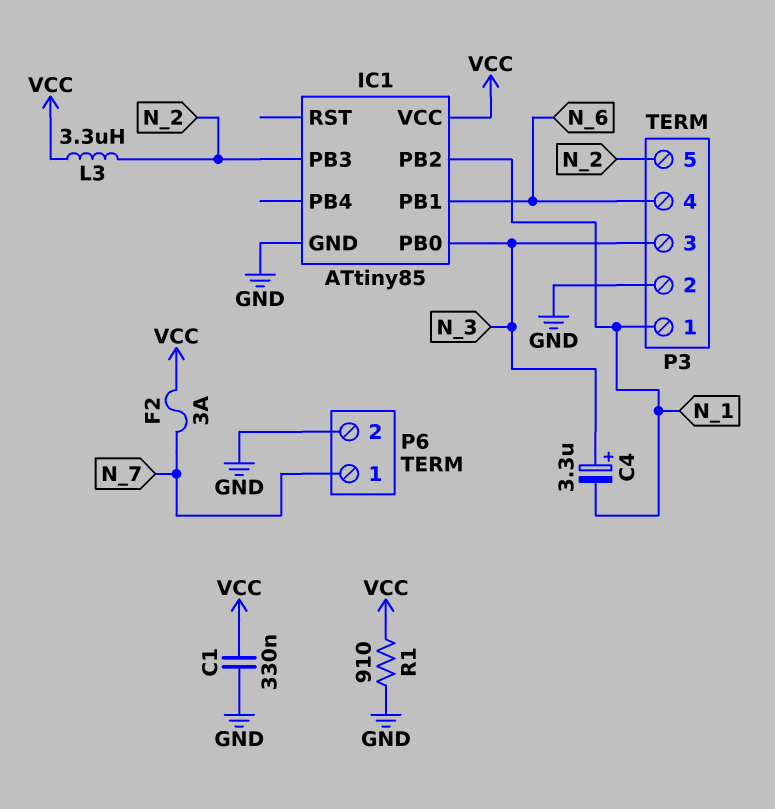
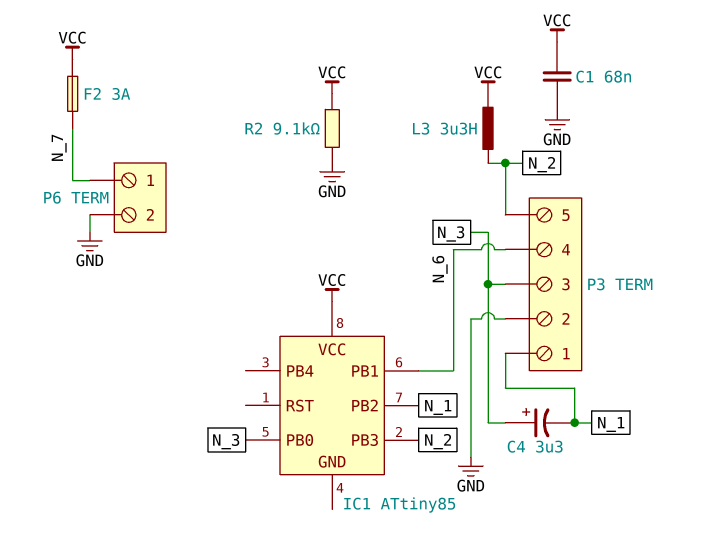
C1: 330nF (GND, VCC) -> 68nF (GND, VCC)
IC1 pin GND: GND -> none
R1: 910 (GND, VCC) -> none
R2: none -> 9.1k (GND, VCC)

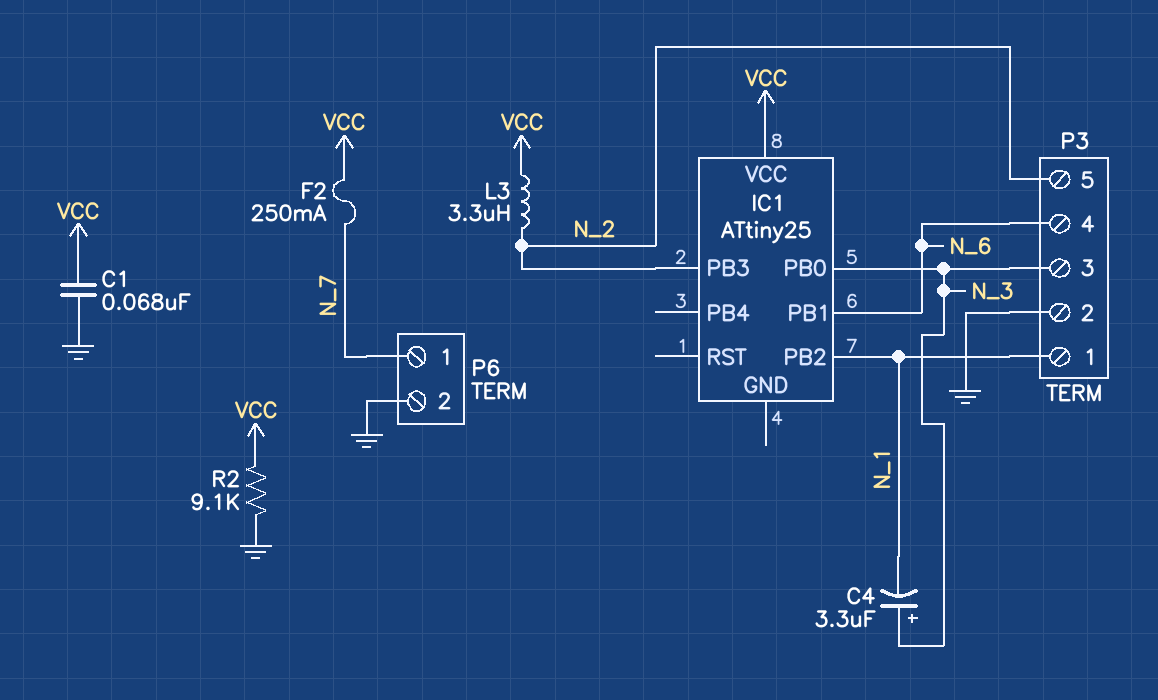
F2: 3A (N_7, VCC) -> 250mA (N_7, VCC)
IC1: ATtiny85 -> ATtiny25

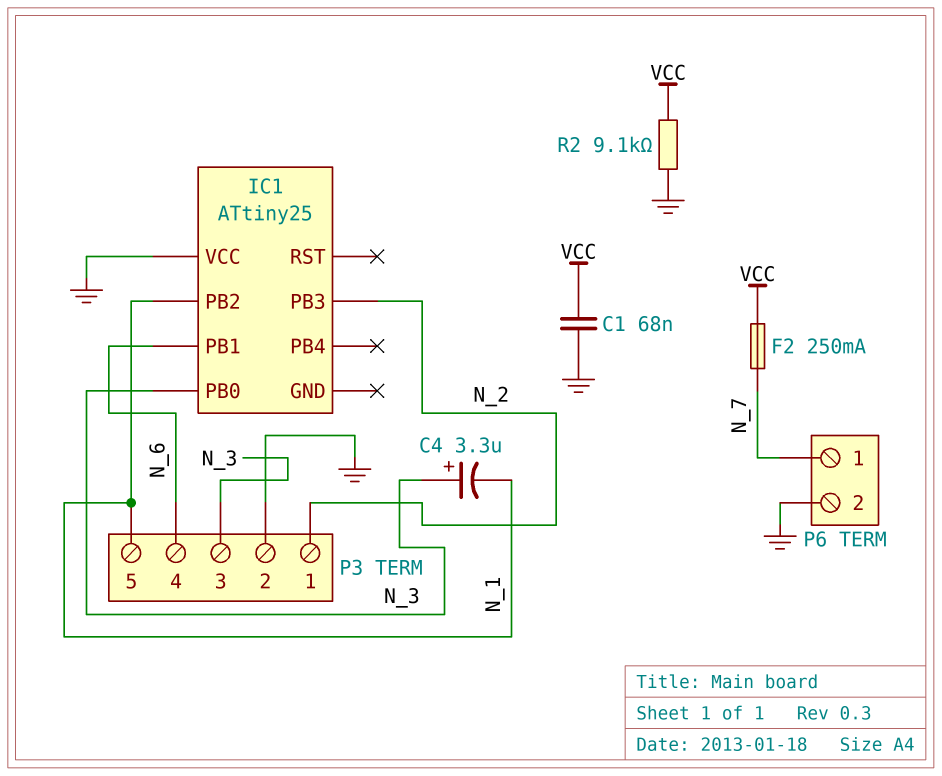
IC1 pin VCC: VCC -> GND
L3: 3.3uH (N_2, VCC) -> none
P3 pin 1: N_1 -> N_2
P3 pin 5: N_2 -> N_1

